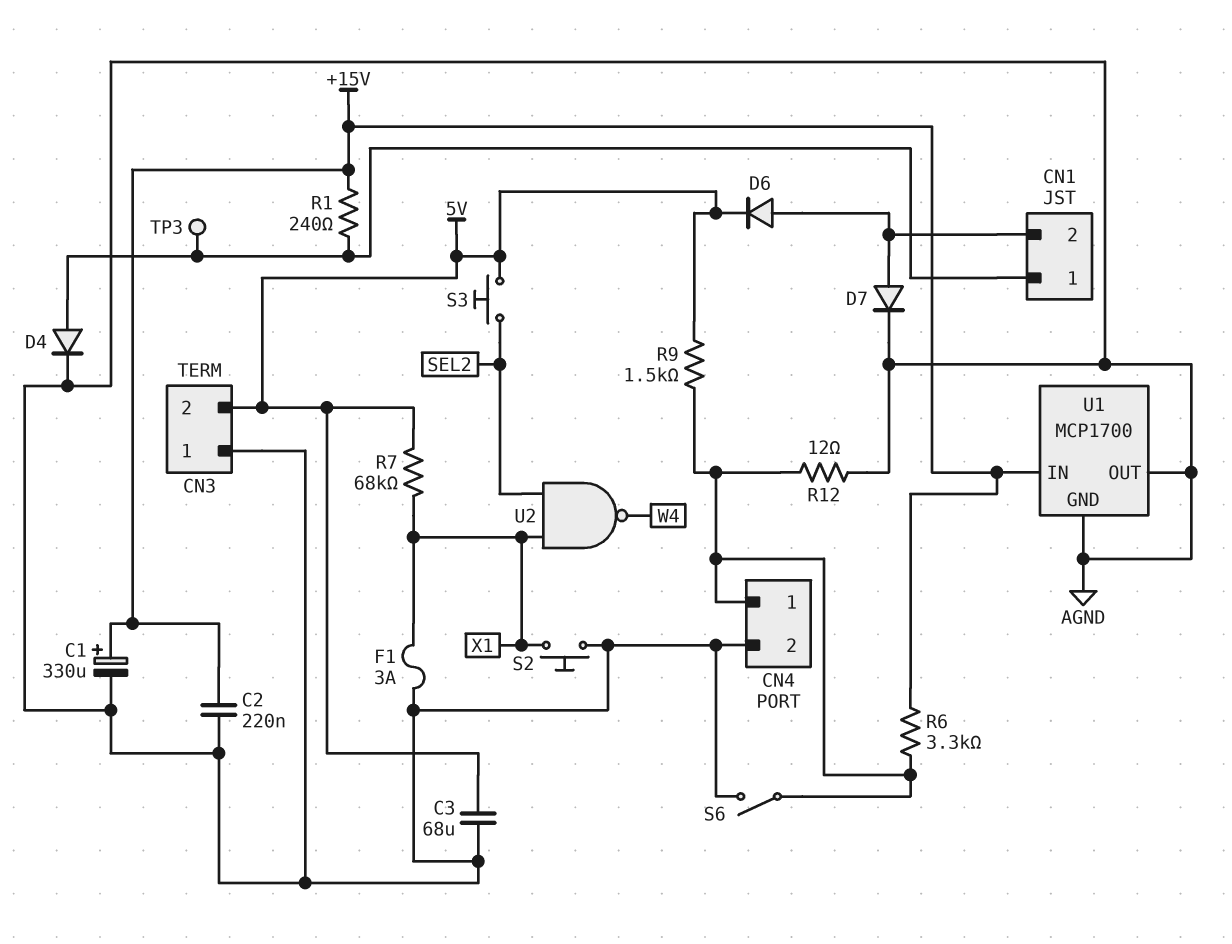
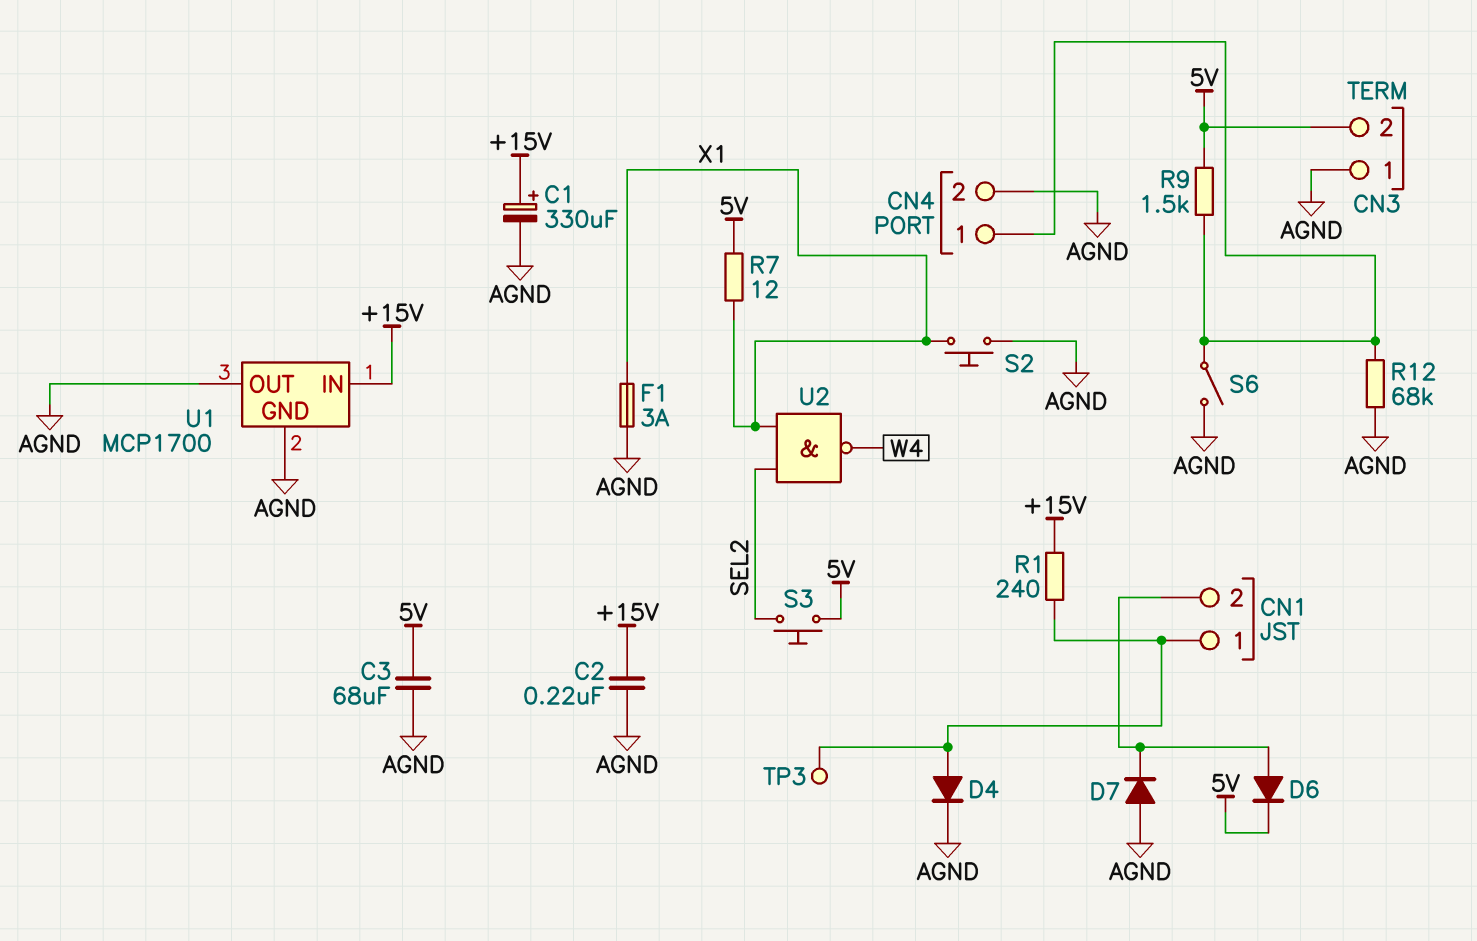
D7: diode (A CN1/2, K AGND) -> diode (A AGND, K CN1/2)
R6: 3.3k (+15V, CN4/1) -> none
R7: 68k (5V, X1) -> 12 (5V, X1)
R12: 12 (AGND, CN4/1) -> 68k (AGND, CN4/1)

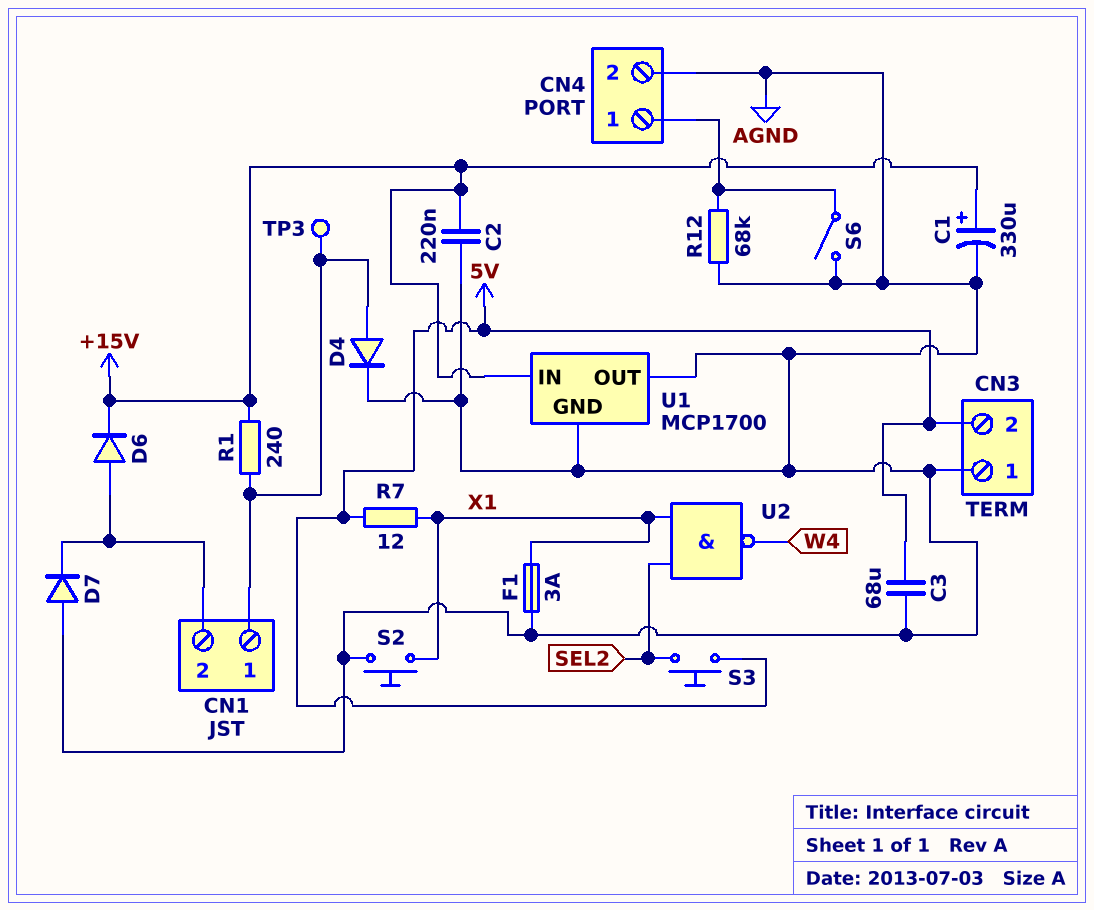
D6: diode (A CN1/2, K 5V) -> diode (A CN1/2, K +15V)
R9: 1.5k (5V, CN4/1) -> none

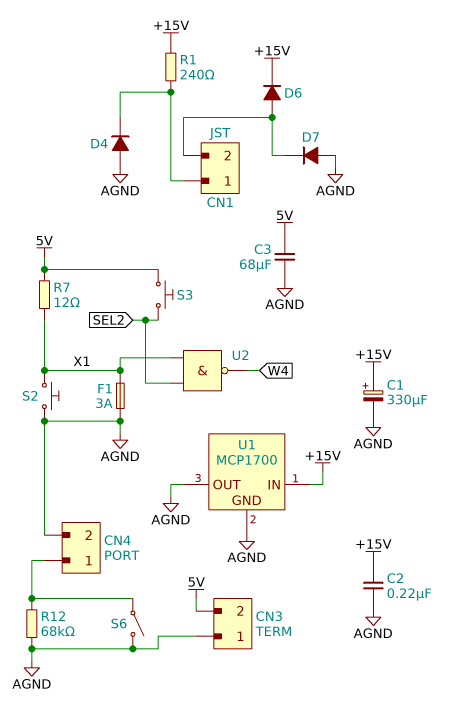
D4: diode (A CN1/1, K AGND) -> diode (A AGND, K CN1/1)
TP3: test point (CN1/1) -> none

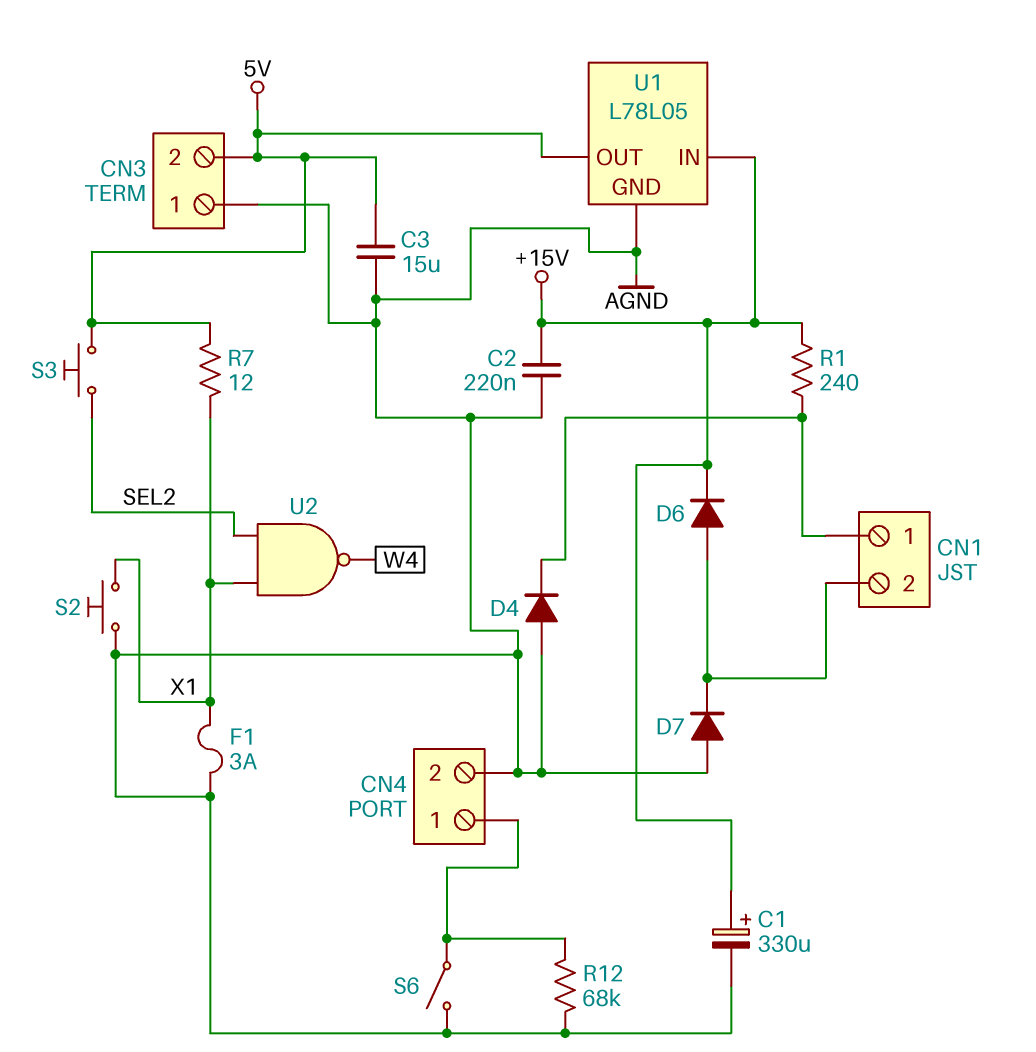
C3: 68uF (5V, AGND) -> 15uF (5V, AGND)
U1: MCP1700 -> L78L05
U1 pin OUT: AGND -> 5V

